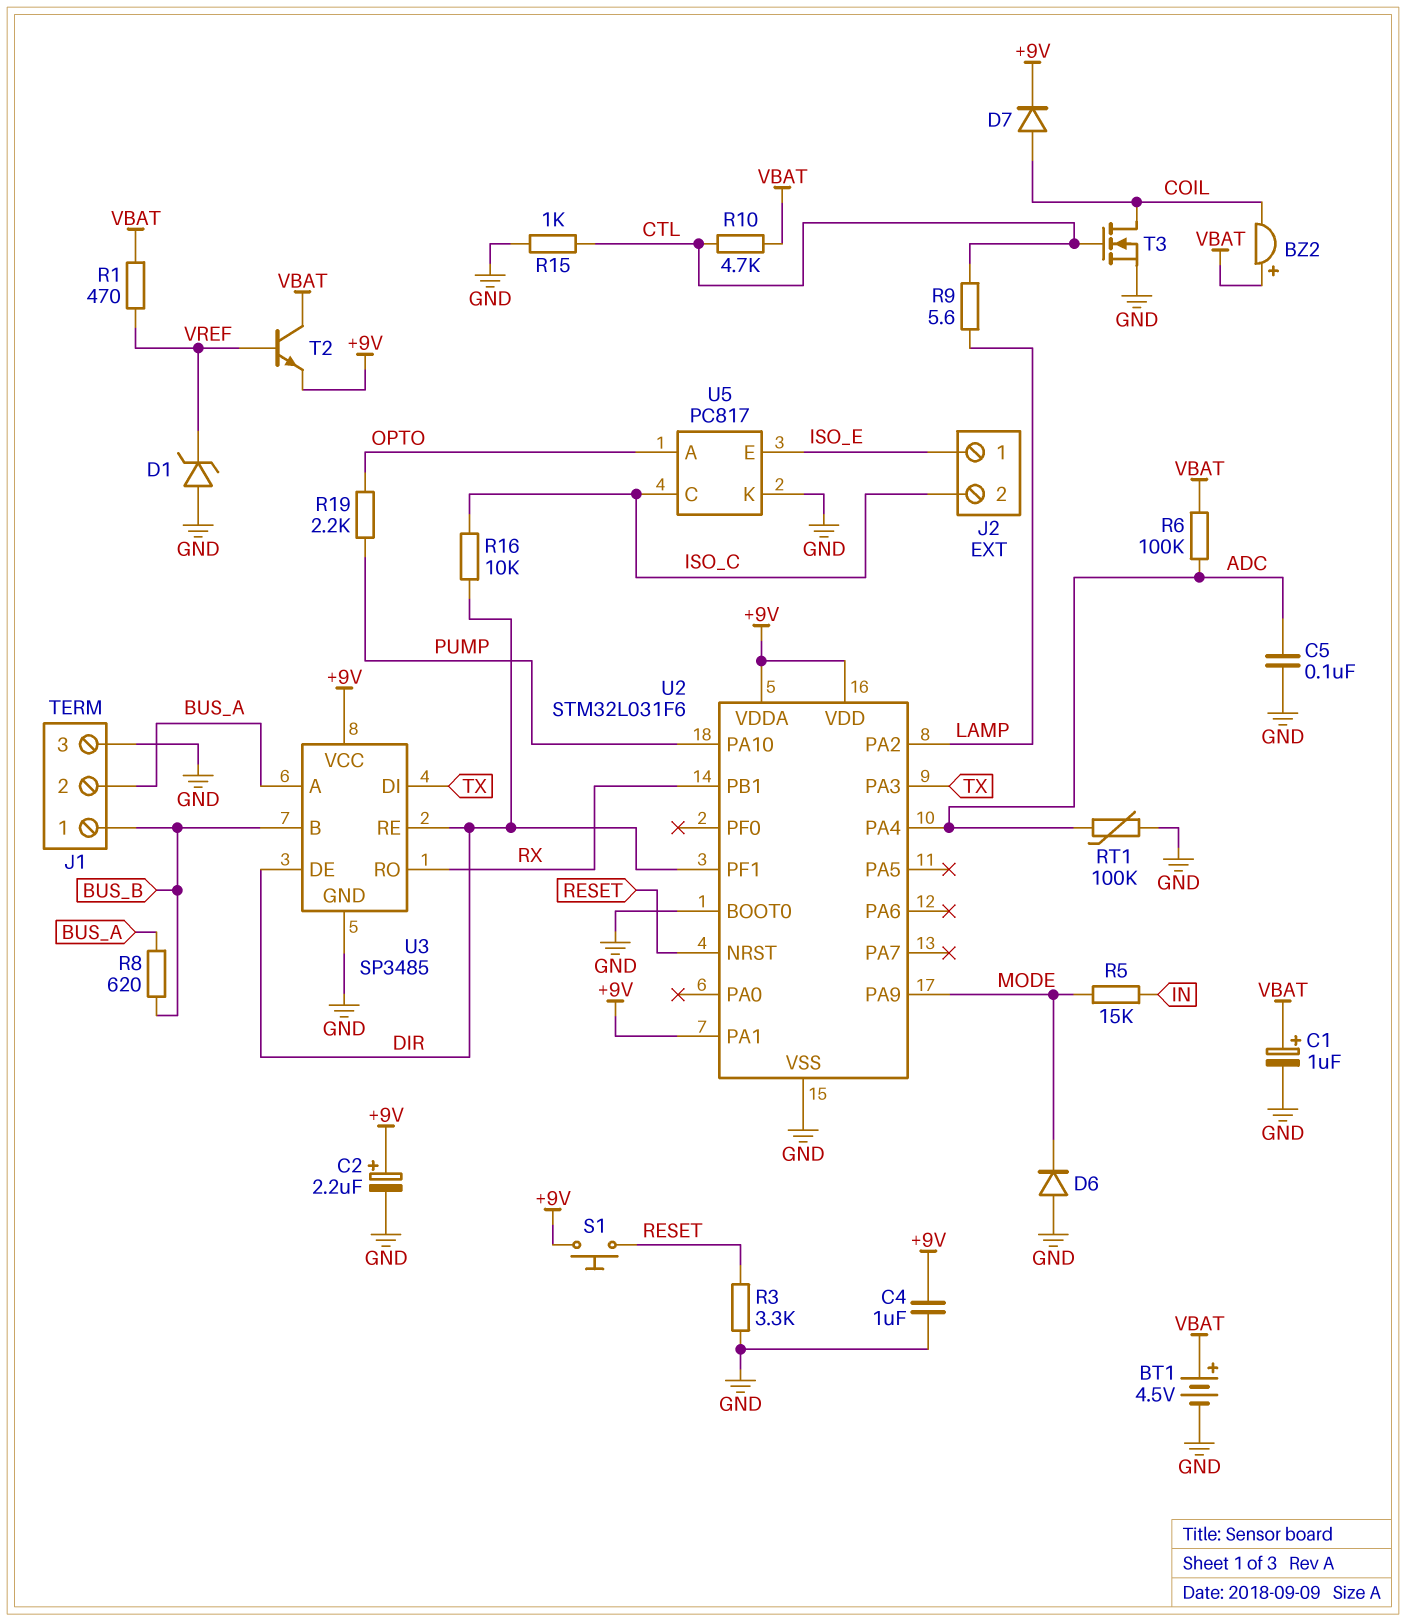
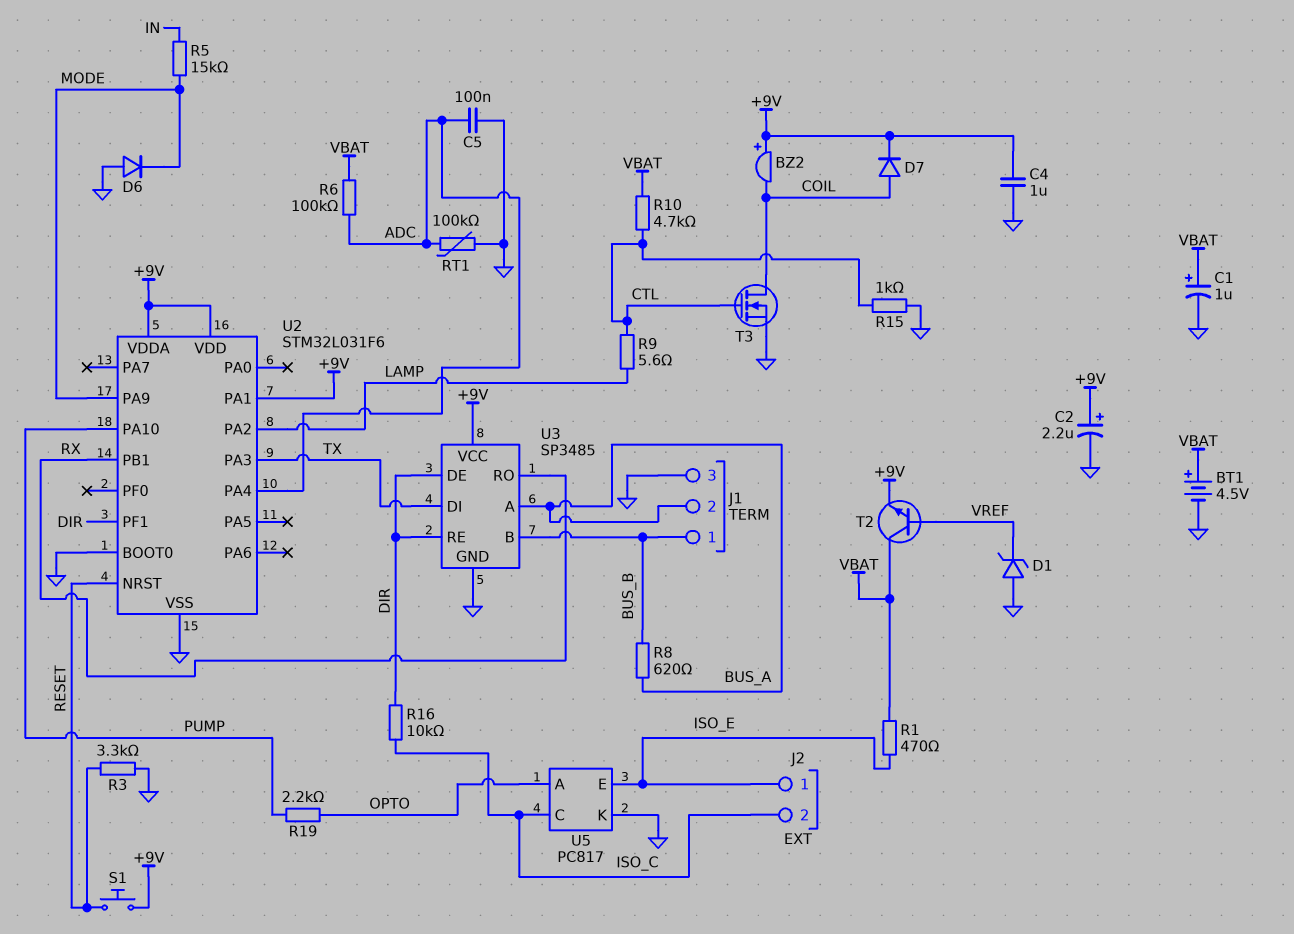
BZ2: buzzer (plus VBAT, minus COIL) -> buzzer (plus +9V, minus COIL)
R1: 470 (VBAT, VREF) -> 470 (ISO_E, VBAT)

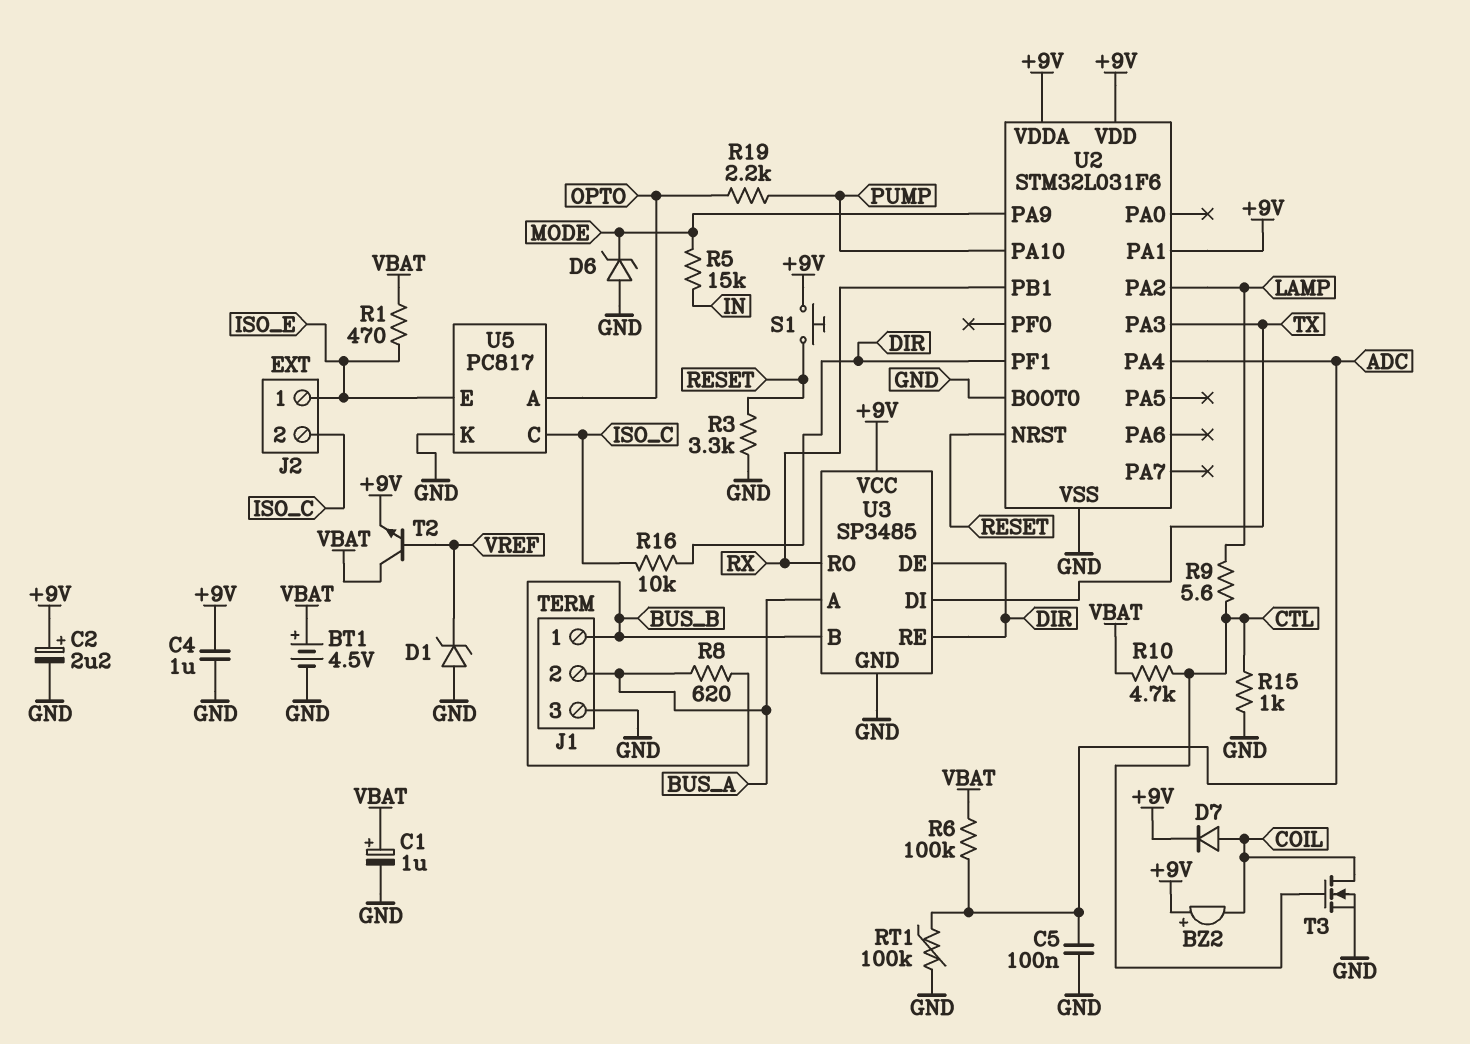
D6: diode (A GND, K MODE) -> zener (A GND, K MODE)

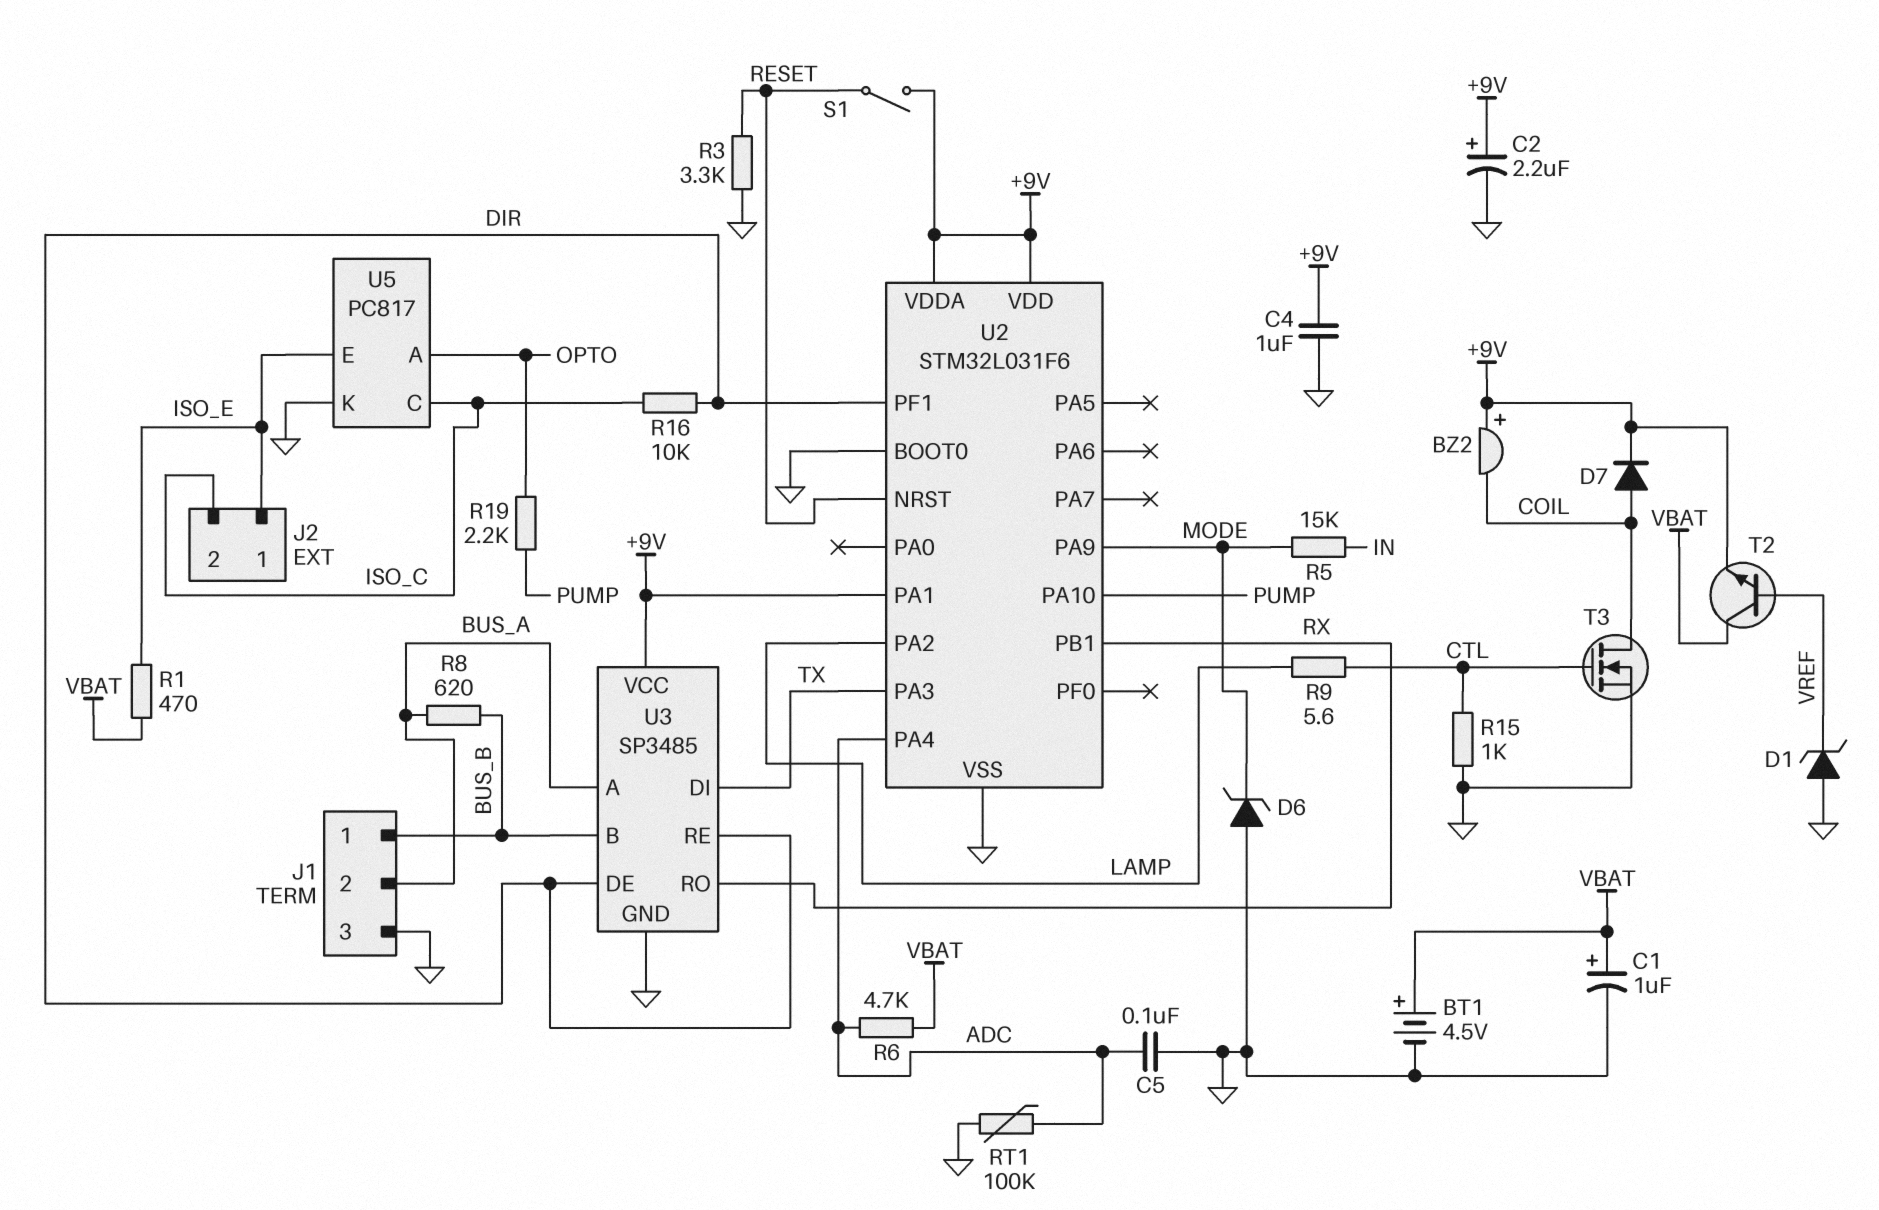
R6: 100k (ADC, VBAT) -> 4.7k (ADC, VBAT)
R10: 4.7k (CTL, VBAT) -> none
S1: button (+9V, RESET) -> switch (+9V, RESET)

